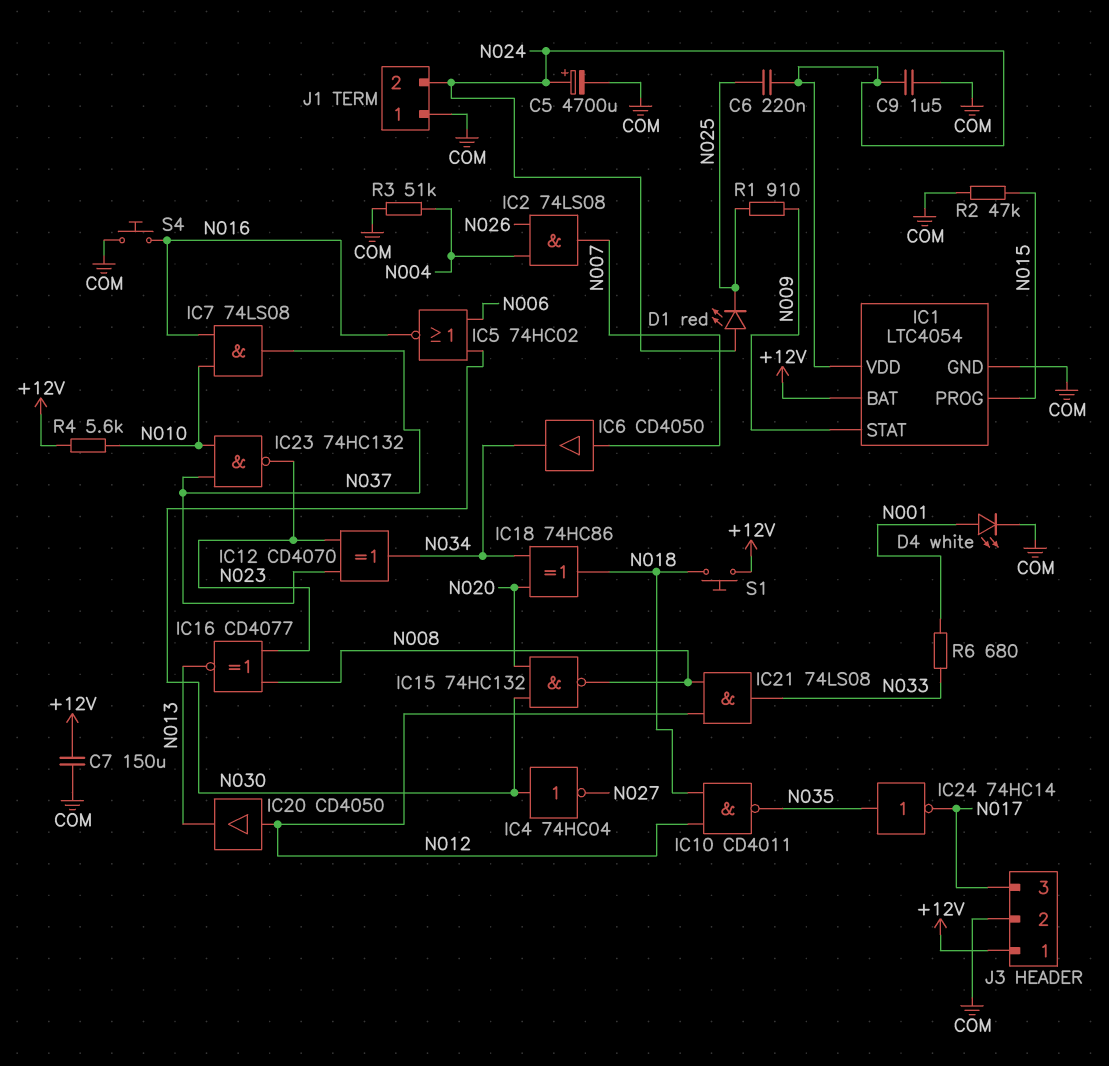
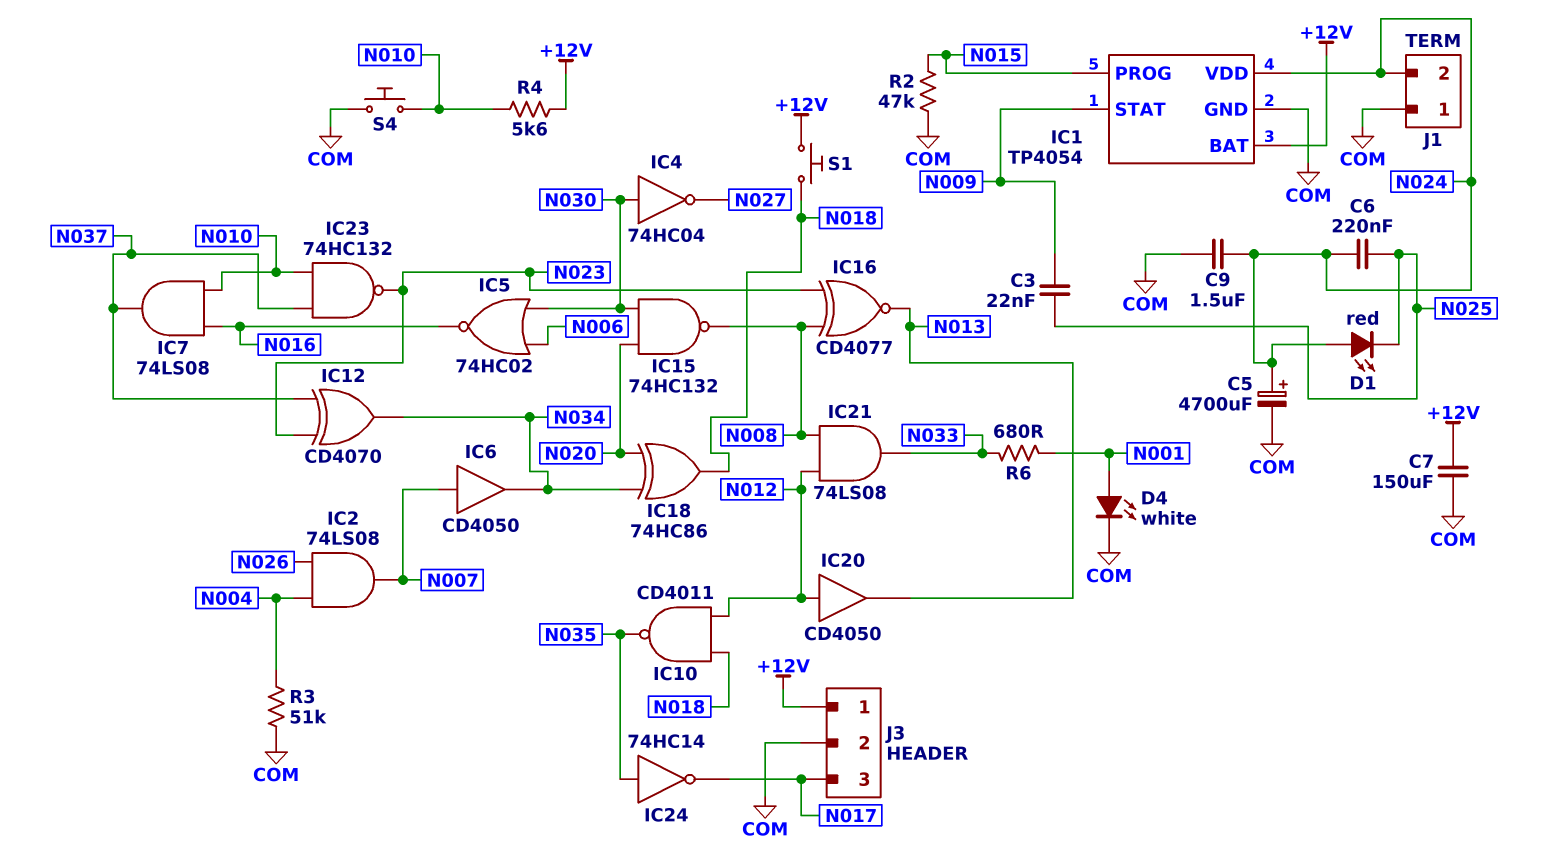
C3: none -> 22nF (N009, N025)
IC1: LTC4054 -> TP4054
R1: 910 (N009, N025) -> none
S4: button (COM, N016) -> button (COM, N010)

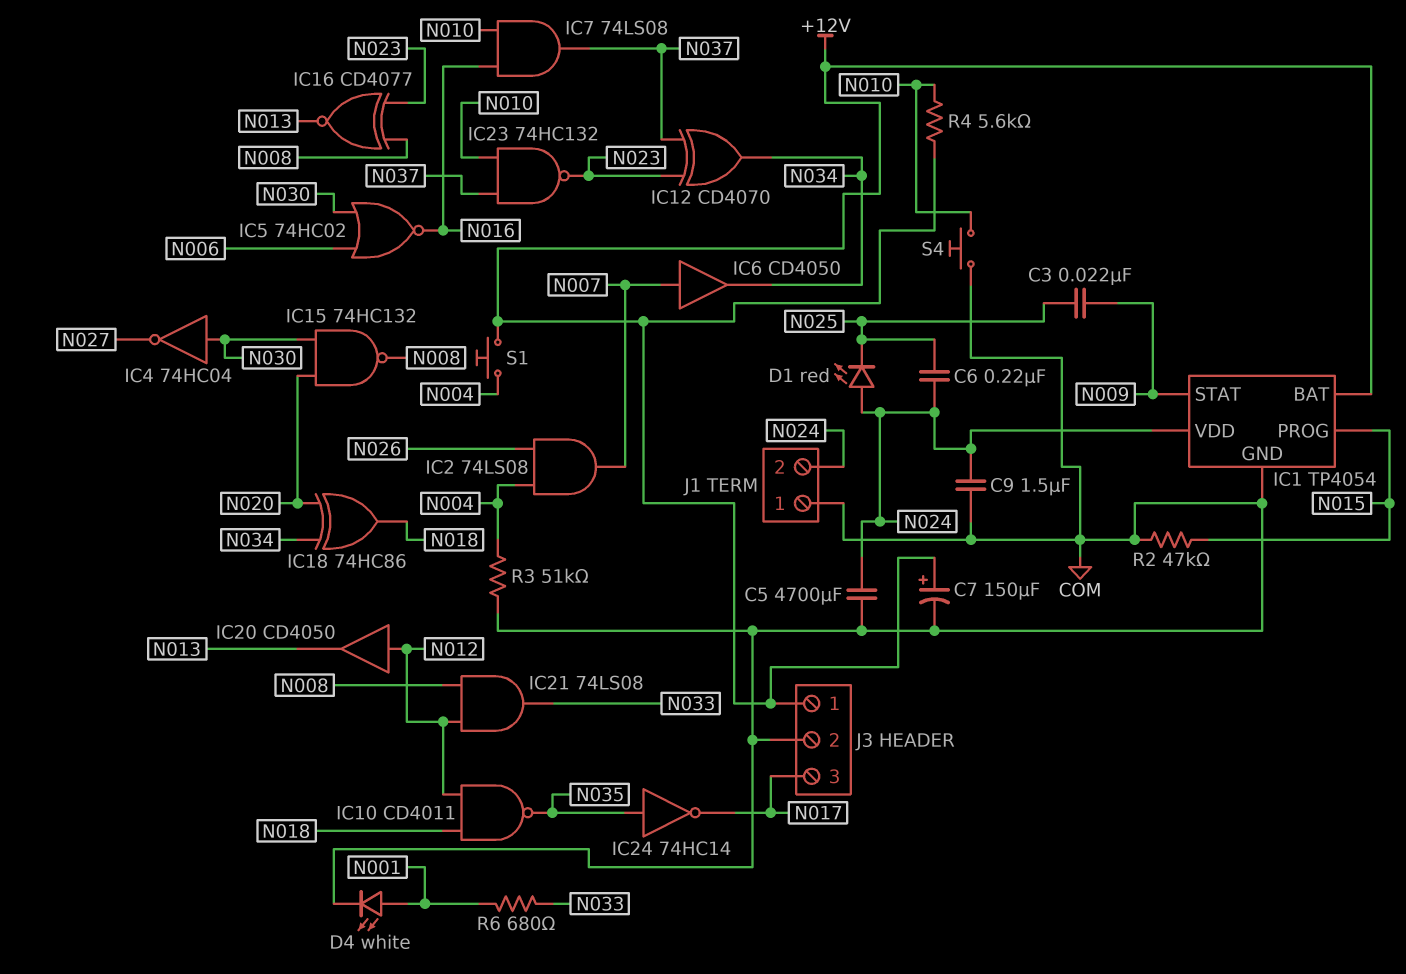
C5: 4700uF (plus N024, minus COM) -> 4700uF (COM, N024)
C7: 150uF (+12V, COM) -> 150uF (plus +12V, minus COM)
S1: button (+12V, N018) -> button (+12V, N004)

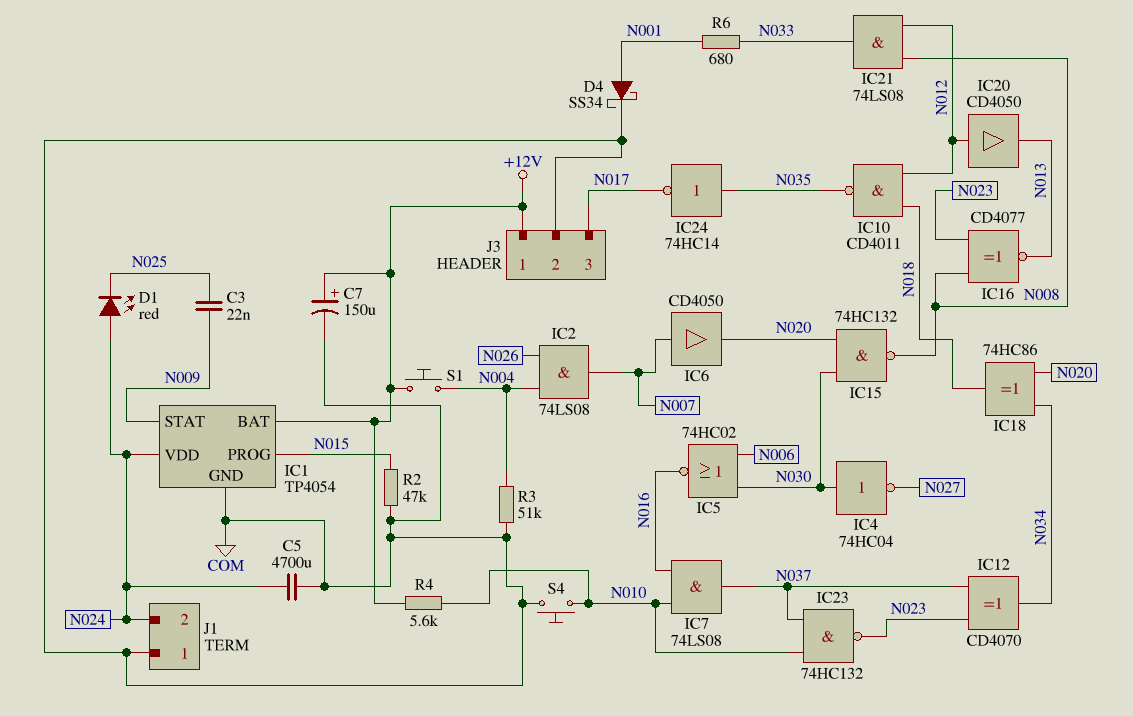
C6: 220nF (N024, N025) -> none
C9: 1.5uF (COM, N024) -> none
D4: LED white (A N001, K COM) -> schottky SS34 (A N001, K COM)
IC6: buffer CD4050 (in N007, out N034) -> buffer CD4050 (in N007, out N020)

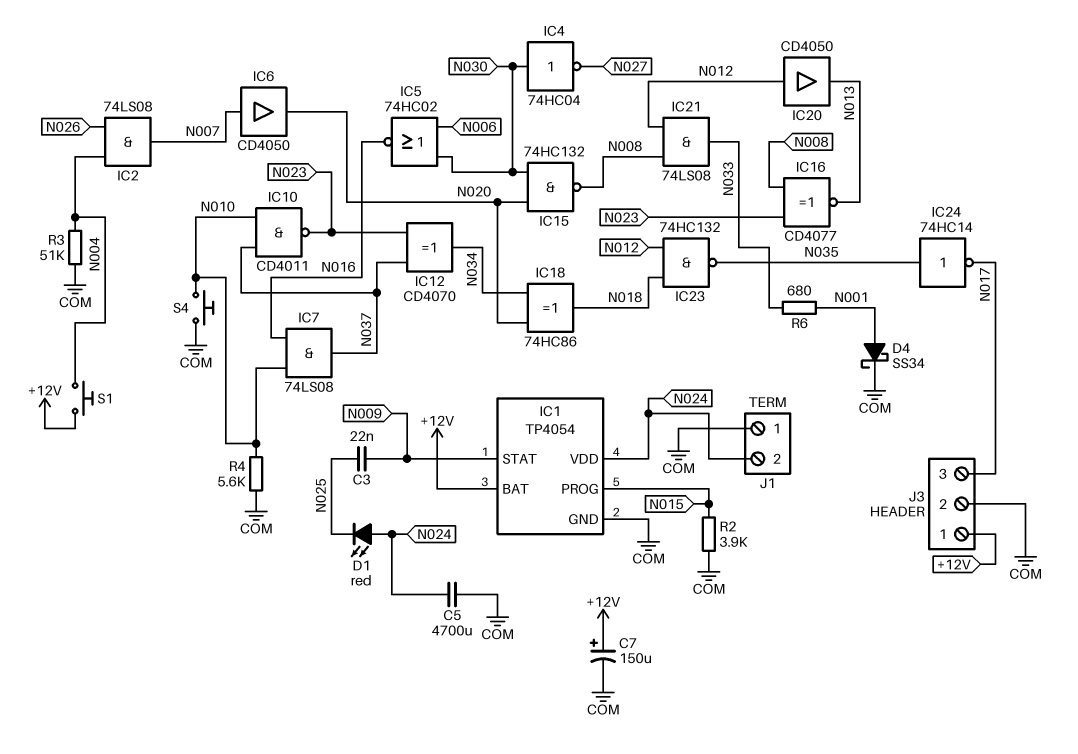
IC10: NAND CD4011 (in N012, in N018, out N035) -> NAND CD4011 (in N010, in N037, out N023)
IC23: NAND 74HC132 (in N010, in N037, out N023) -> NAND 74HC132 (in N012, in N018, out N035)
R2: 47k (COM, N015) -> 3.9k (COM, N015)
R4: 5.6k (+12V, N010) -> 5.6k (COM, N010)

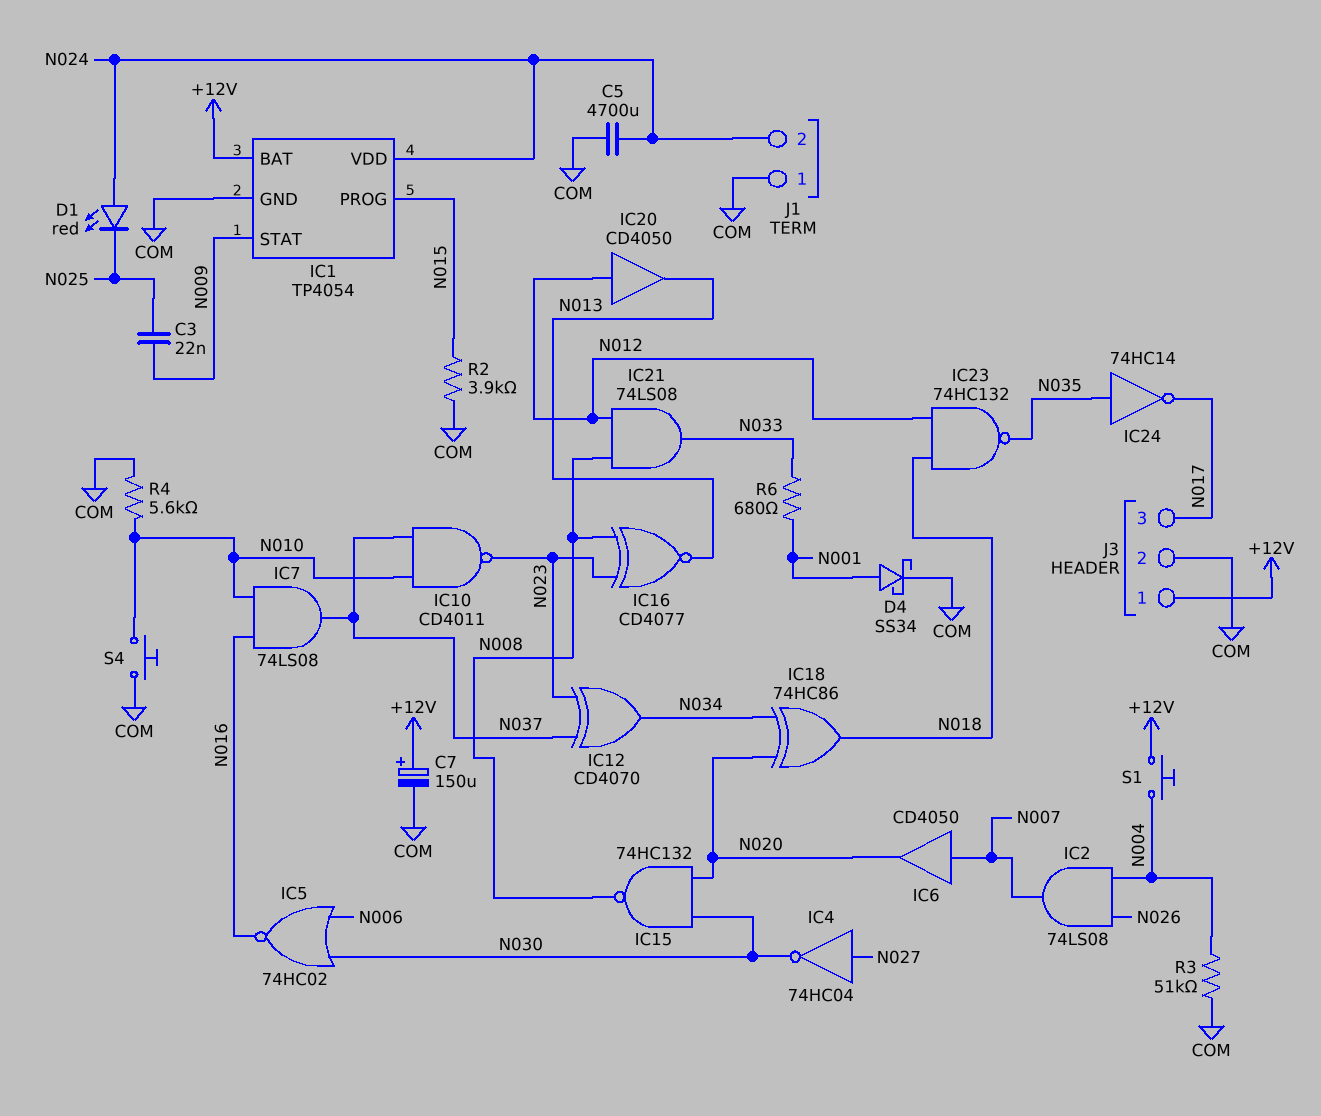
IC4: NOT 74HC04 (in N030, out N027) -> NOT 74HC04 (in N027, out N030)

